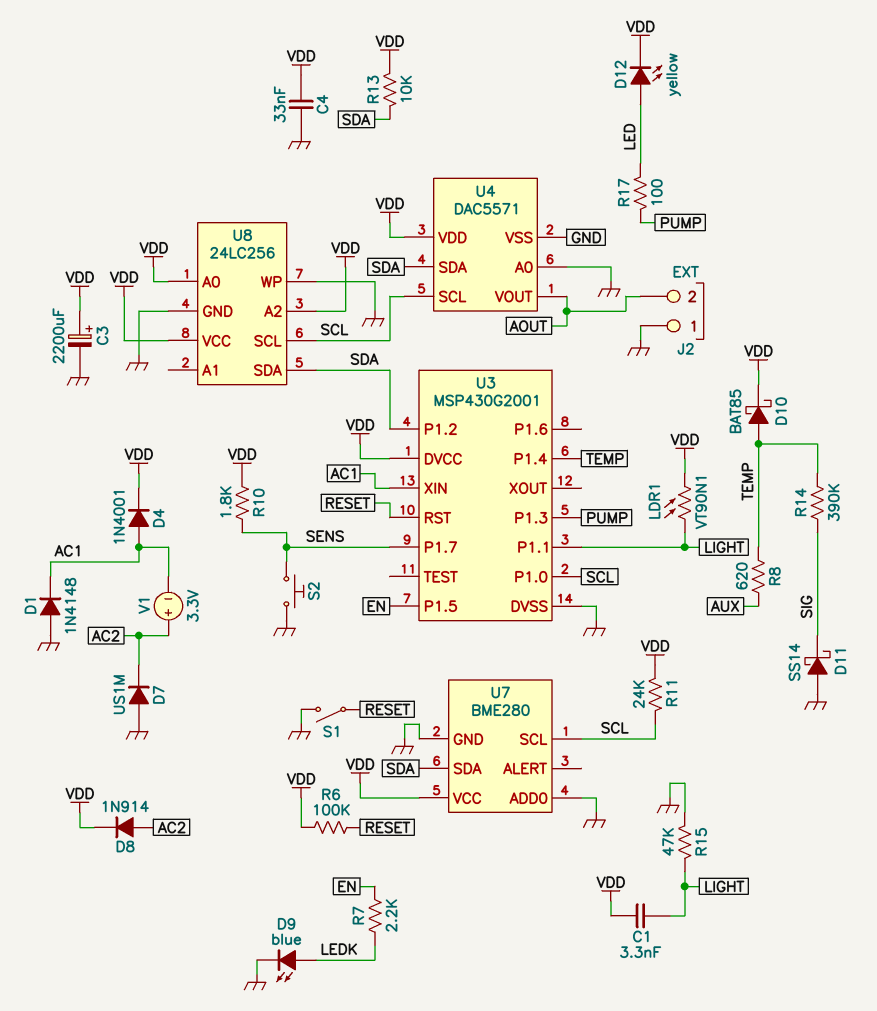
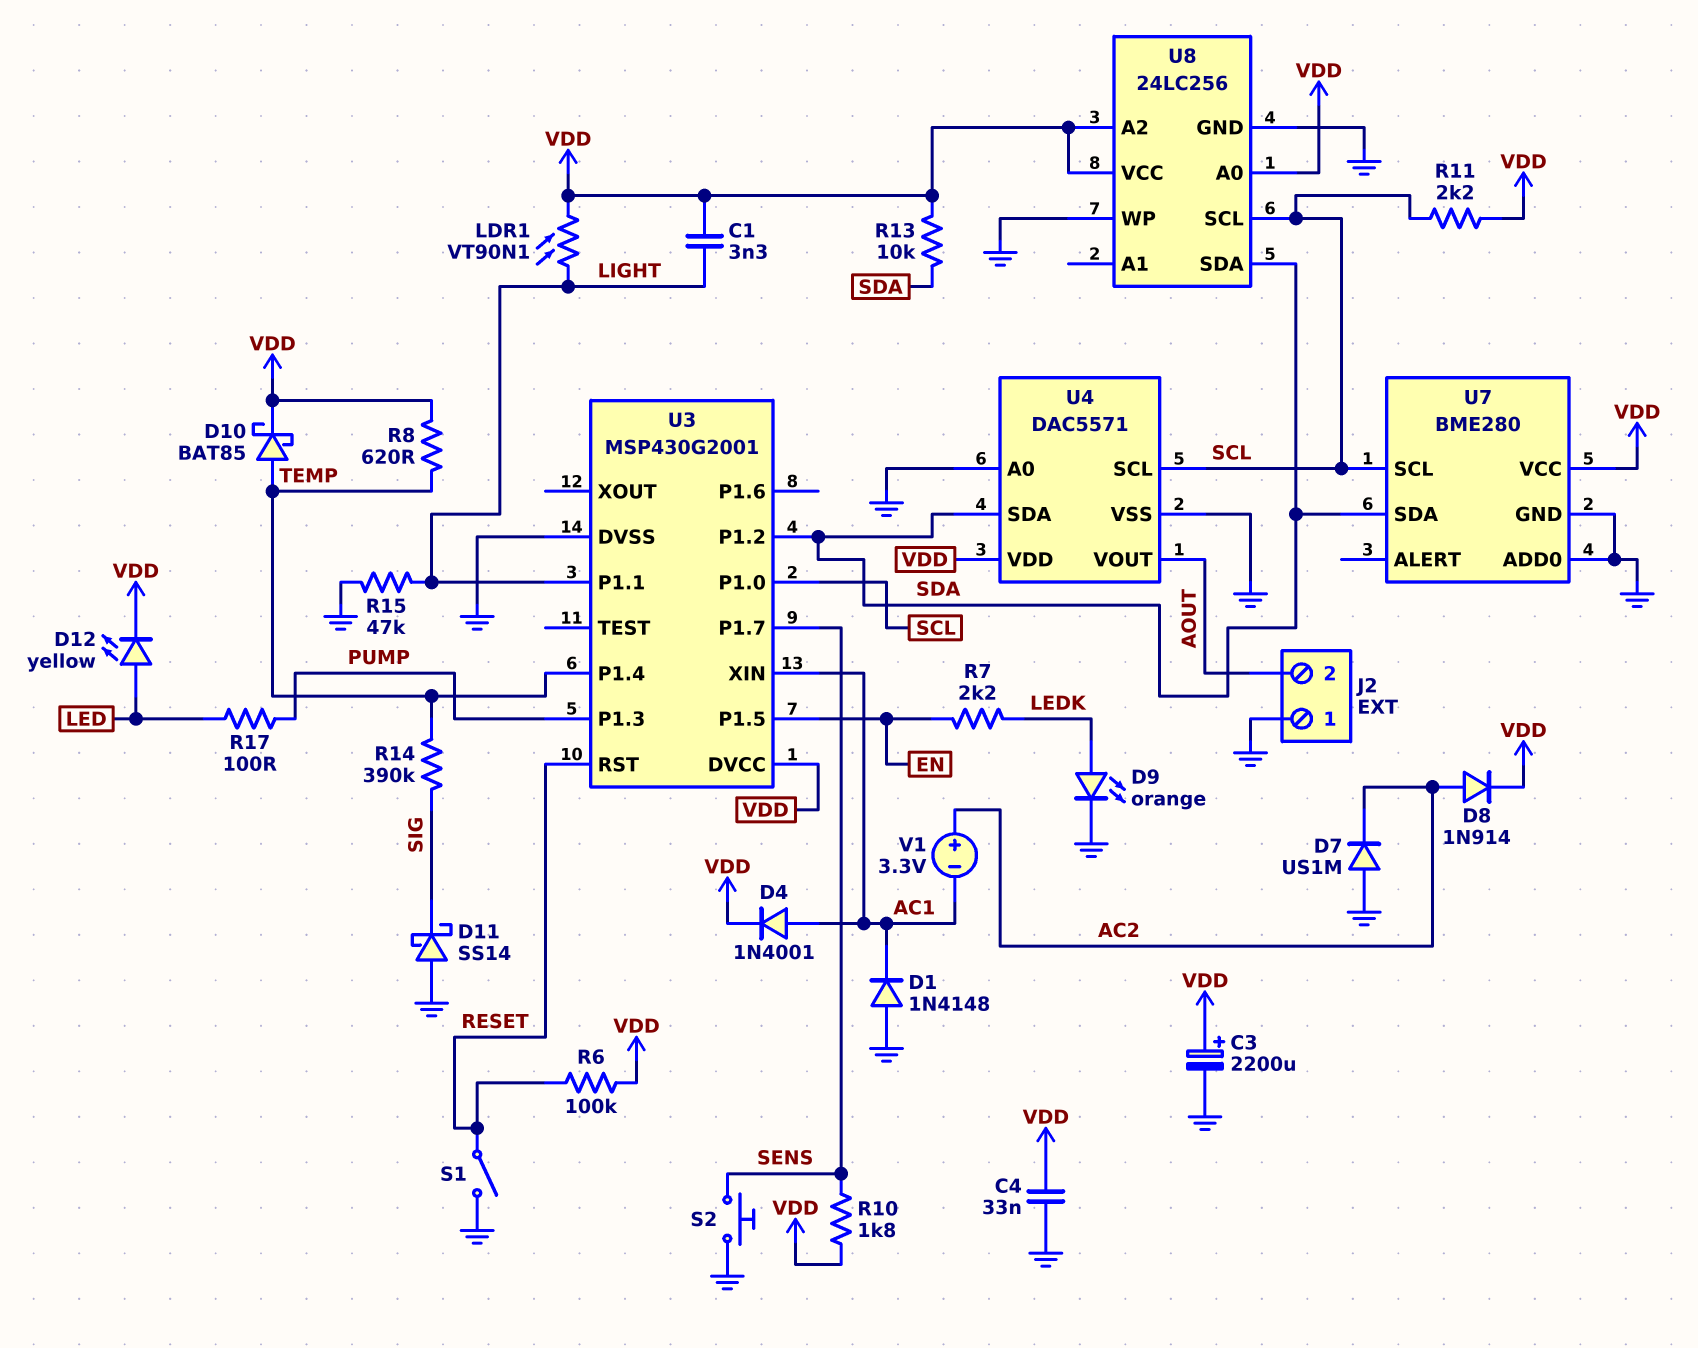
D9: LED blue (A LEDK, K GND) -> LED orange (A LEDK, K GND)
R8: 620 (AUX, TEMP) -> 620 (TEMP, VDD)
R11: 24k (SCL, VDD) -> 2.2k (SCL, VDD)

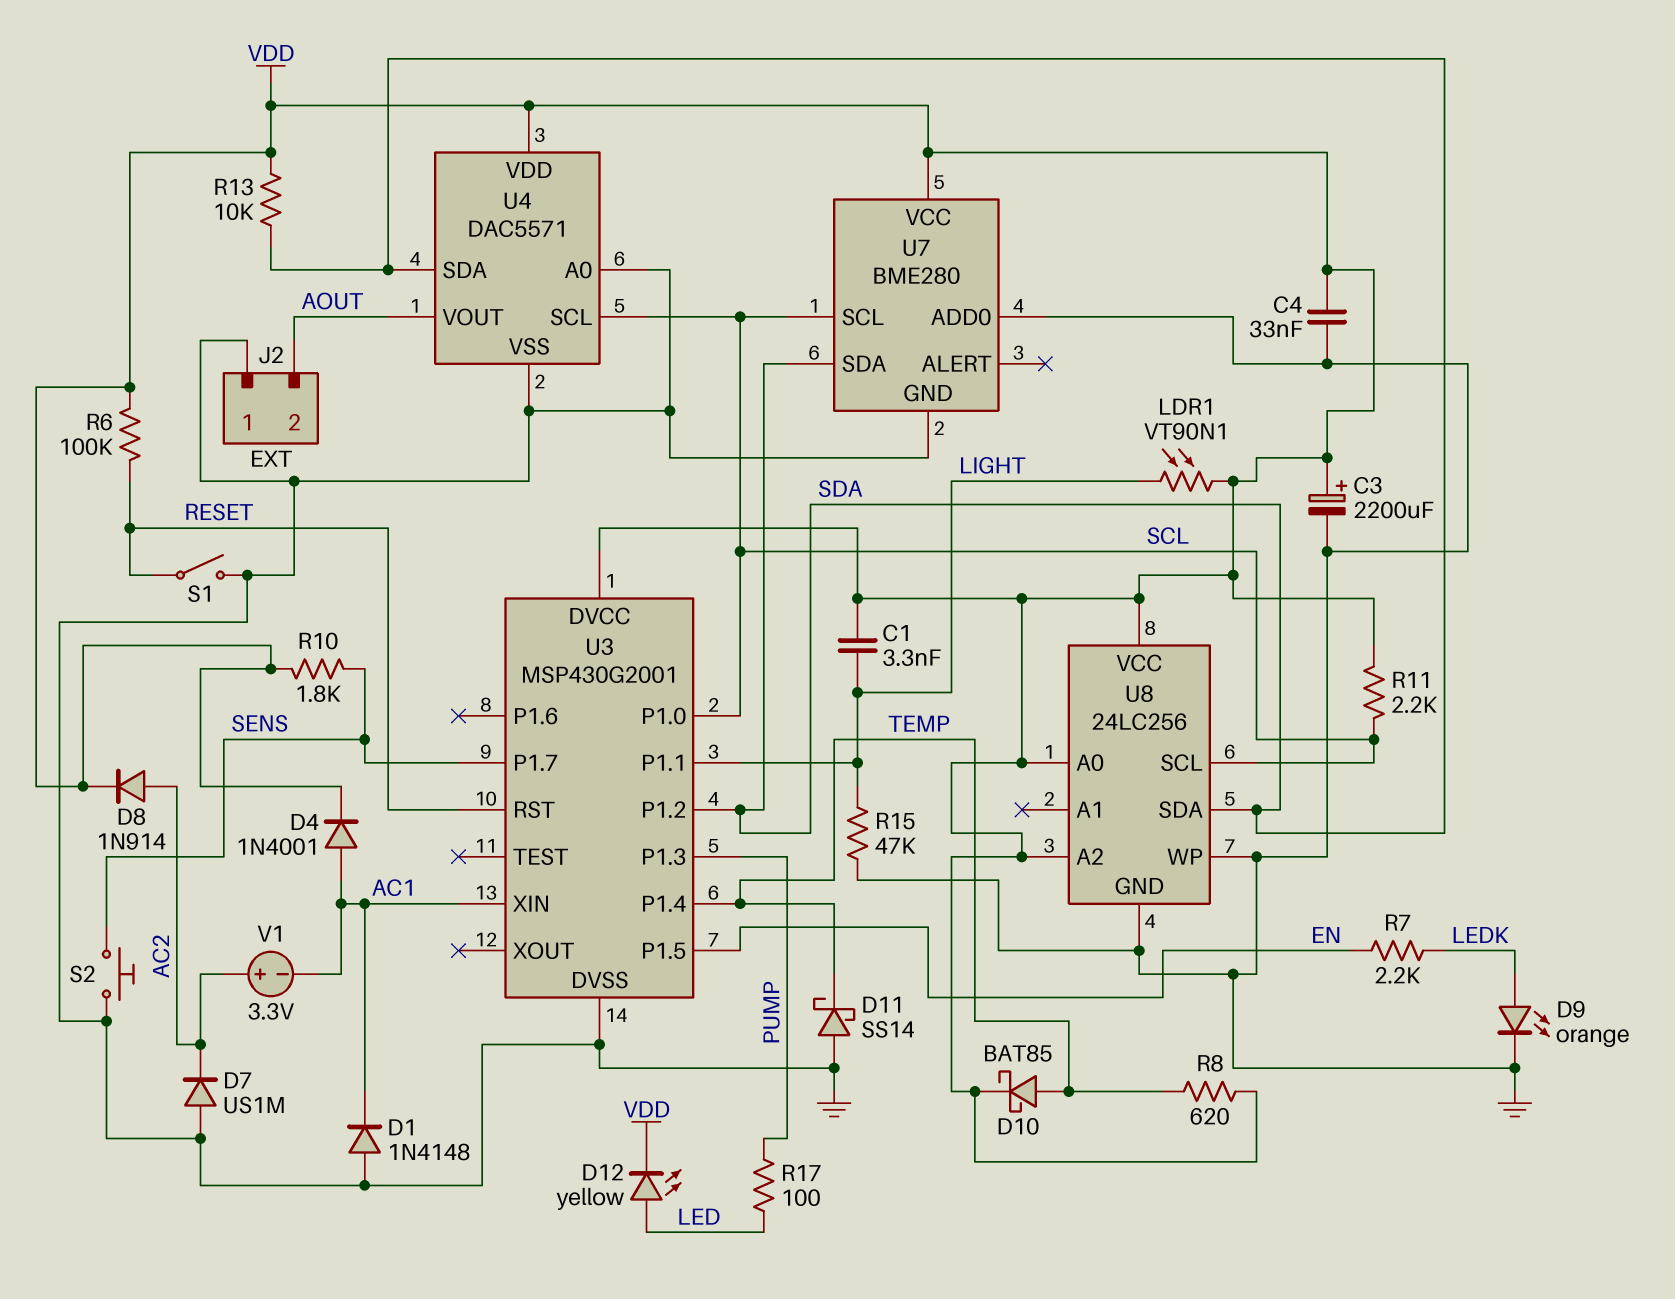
D11: schottky SS14 (A GND, K SIG) -> schottky SS14 (A GND, K TEMP)
R14: 390k (SIG, TEMP) -> none

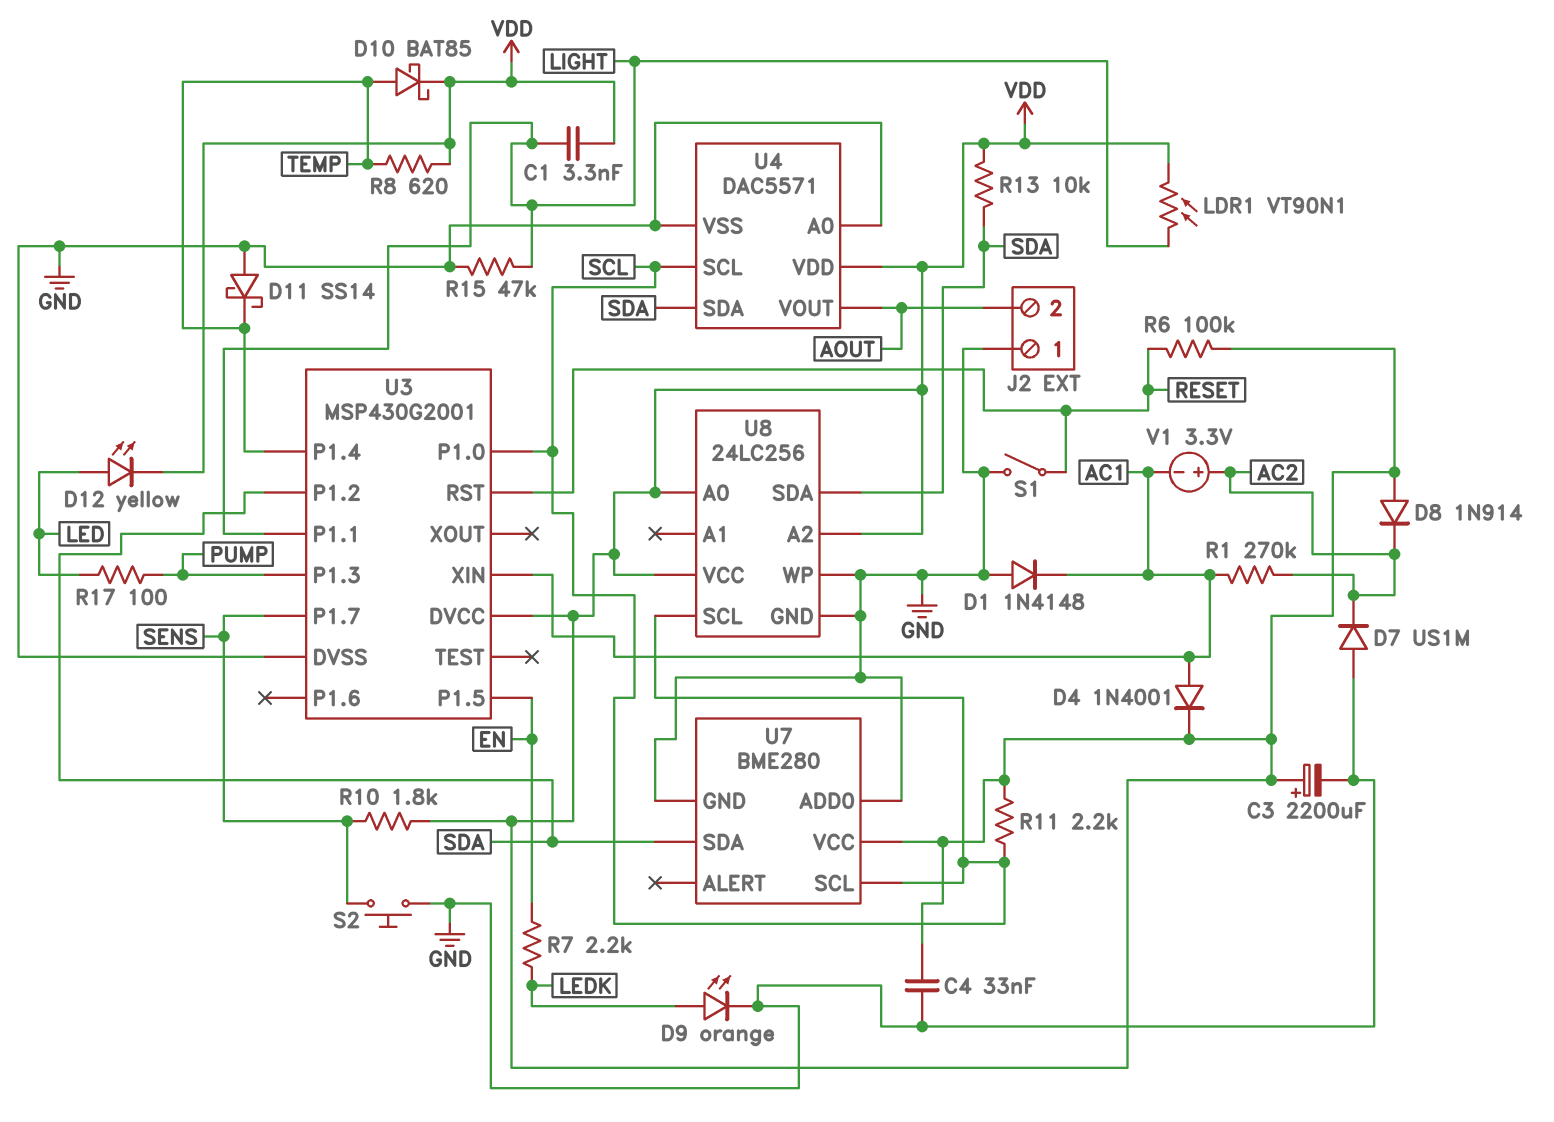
D8: diode 1N914 (A AC2, K VDD) -> diode 1N914 (A VDD, K AC2)
R1: none -> 270k (AC1, AC2)

